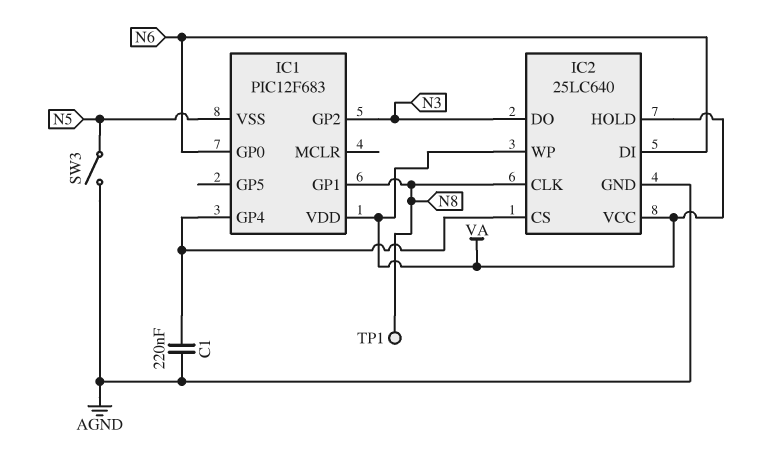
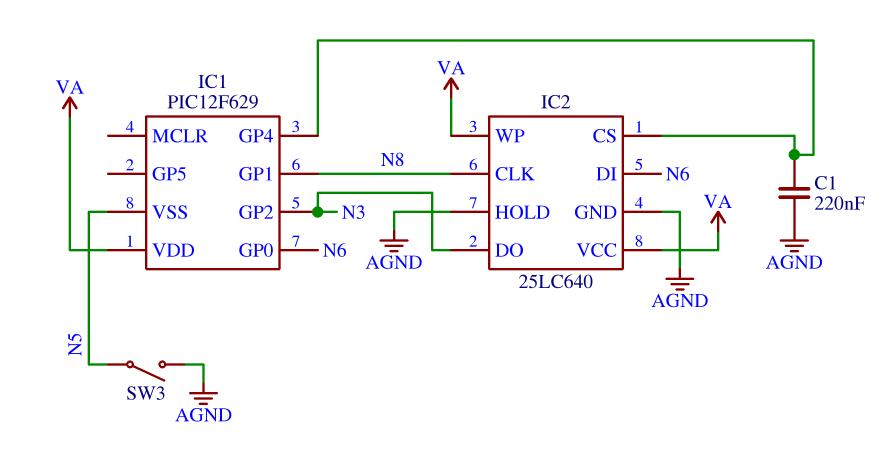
IC1: PIC12F683 -> PIC12F629
IC2 pin HOLD: VA -> AGND
TP1: test point (N8) -> none

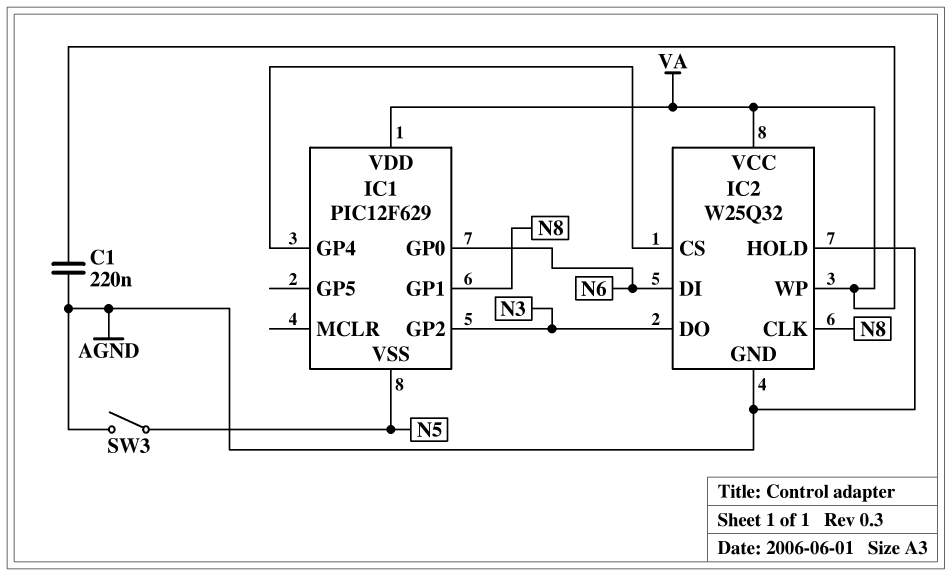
C1: 220nF (AGND, IC1/GP4) -> 220nF (AGND, VA)
IC2: 25LC640 -> W25Q32

